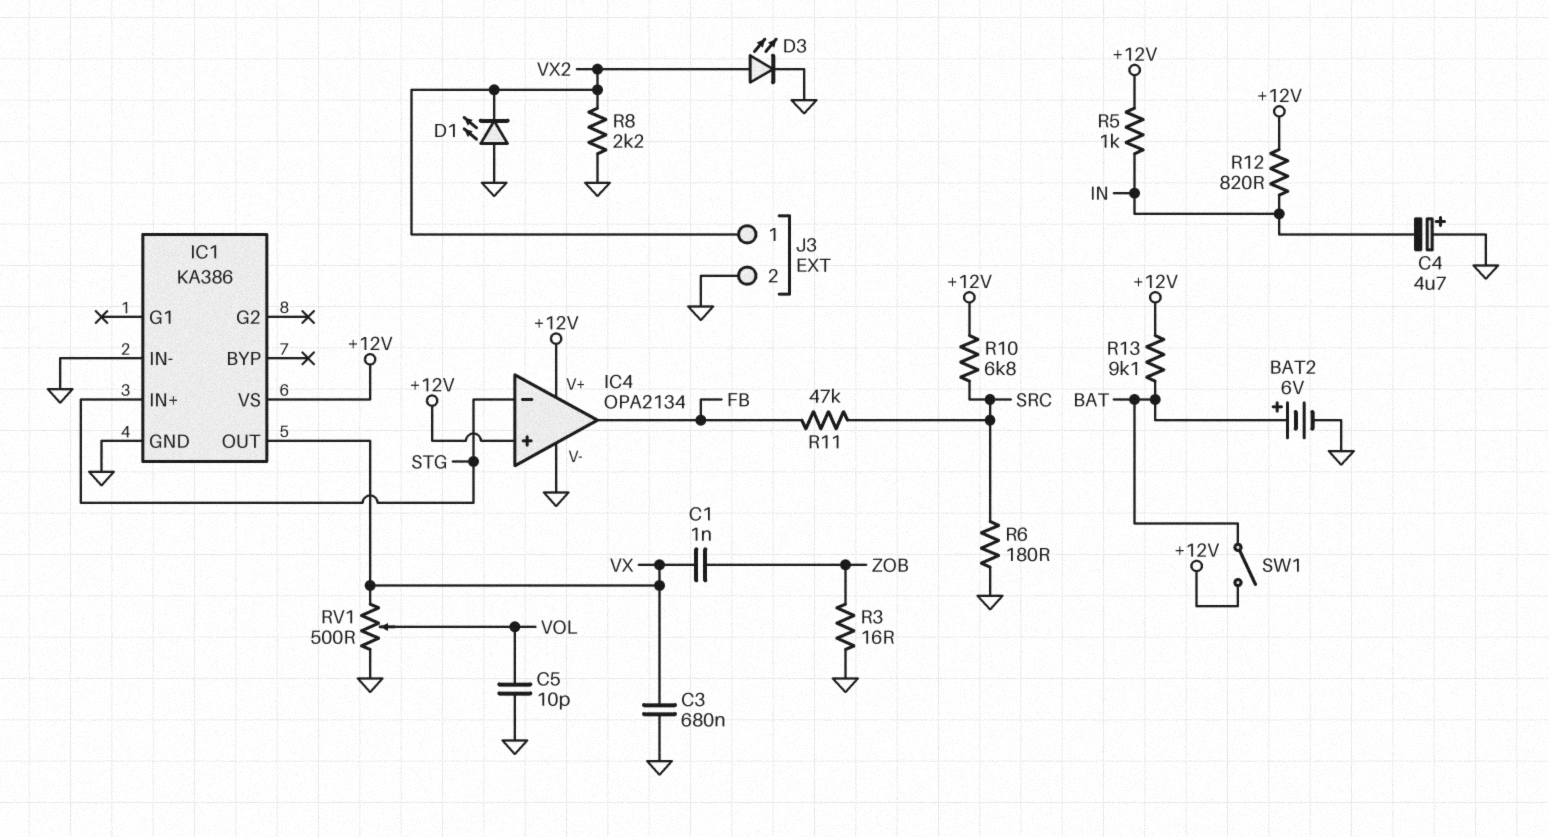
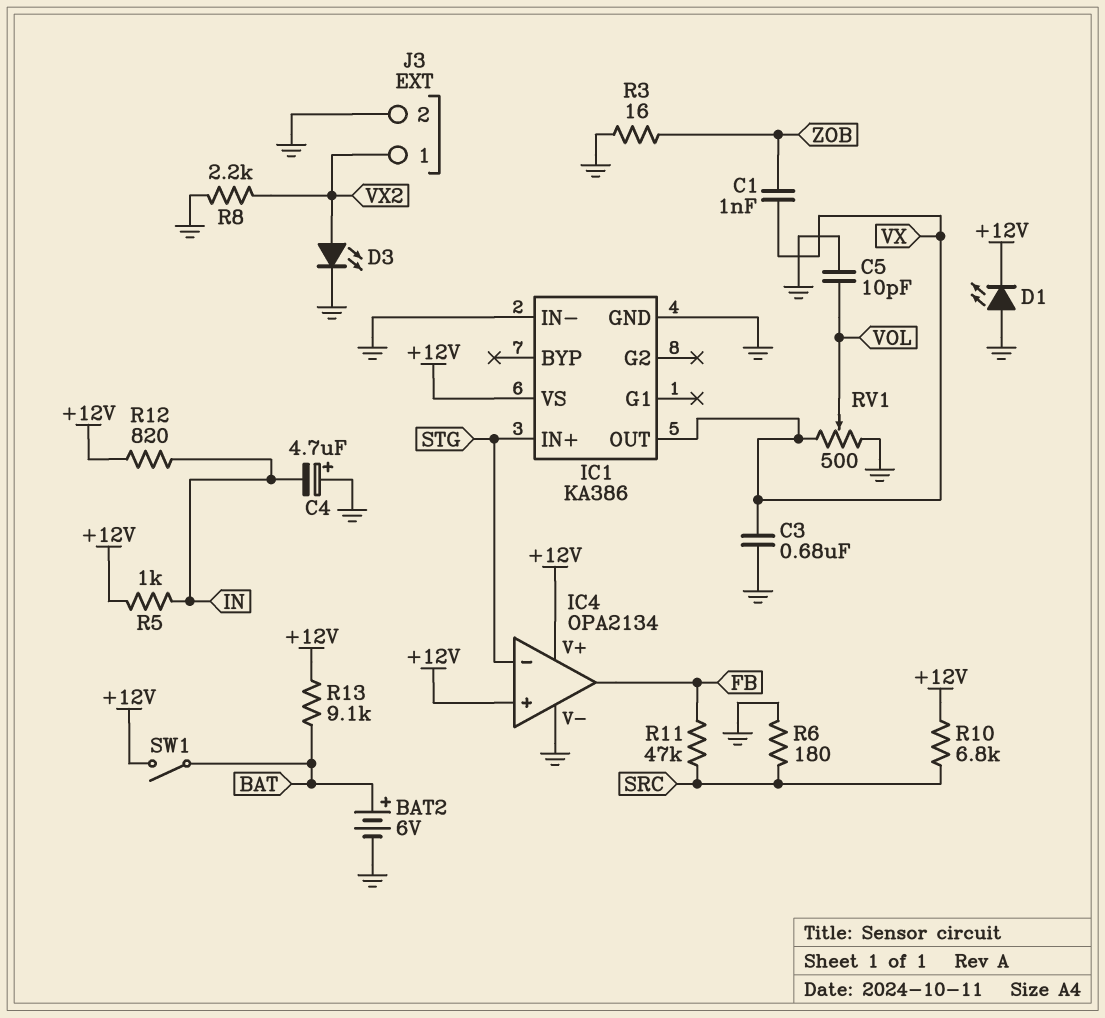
D1: LED (A GND, K VX2) -> LED (A GND, K +12V)

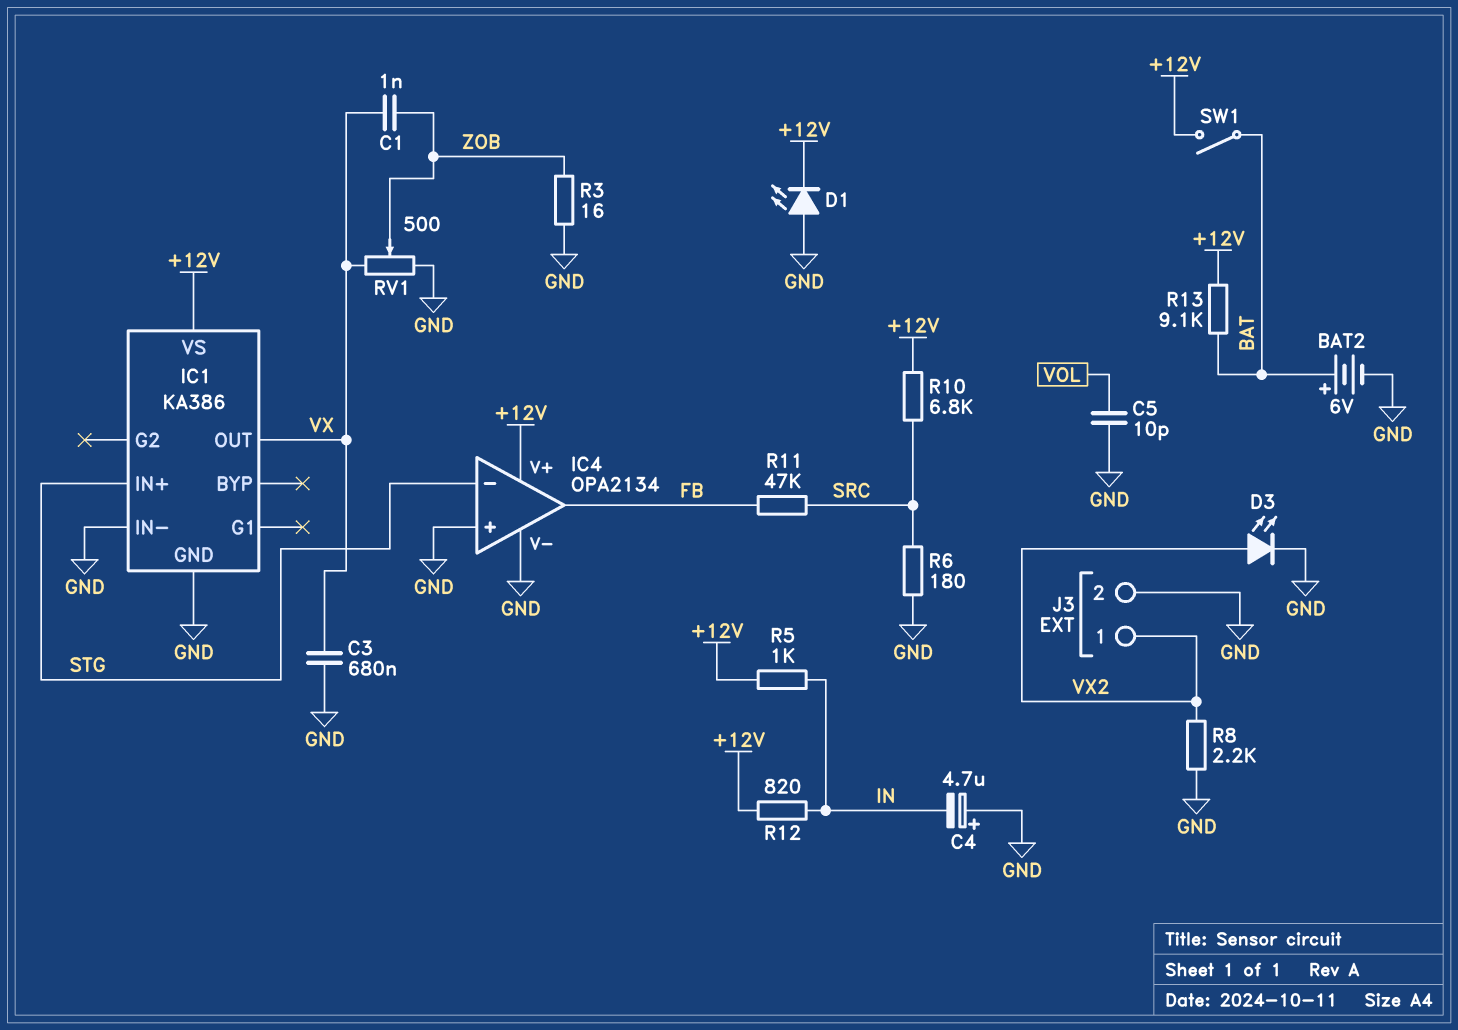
IC4 pin in+: +12V -> GND
RV1: 500 (GND, VX, wiper VOL) -> 500 (GND, VX, wiper ZOB)

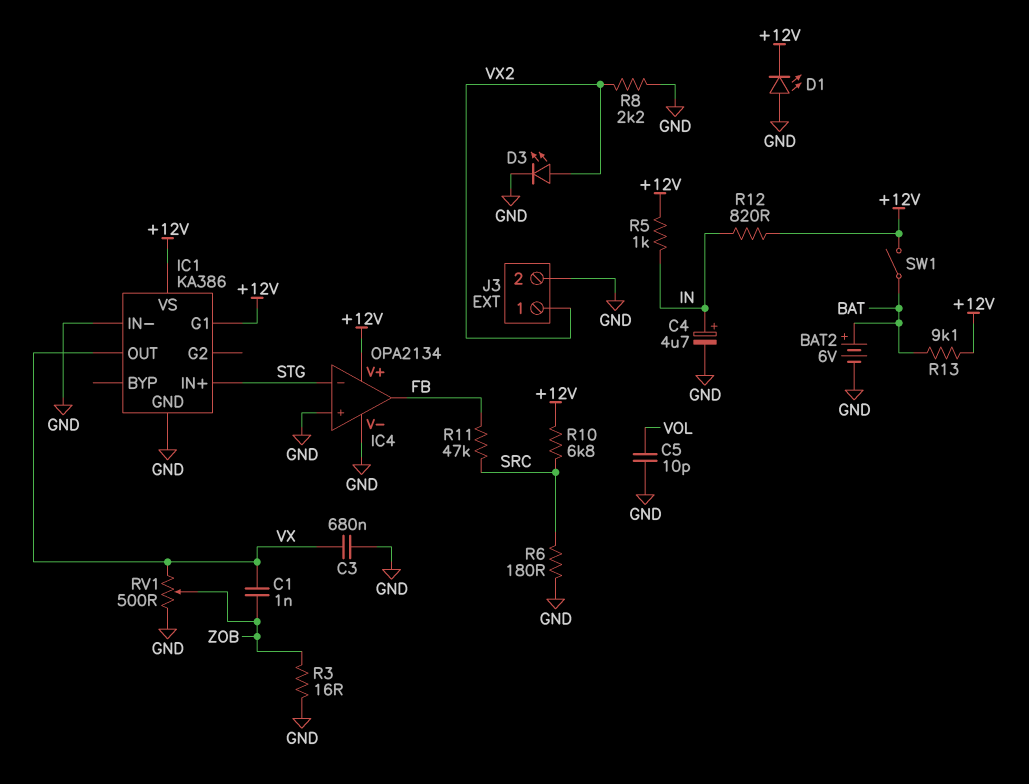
C4: 4.7uF (plus GND, minus IN) -> 4.7uF (plus IN, minus GND)
IC1 pin G1: none -> +12V

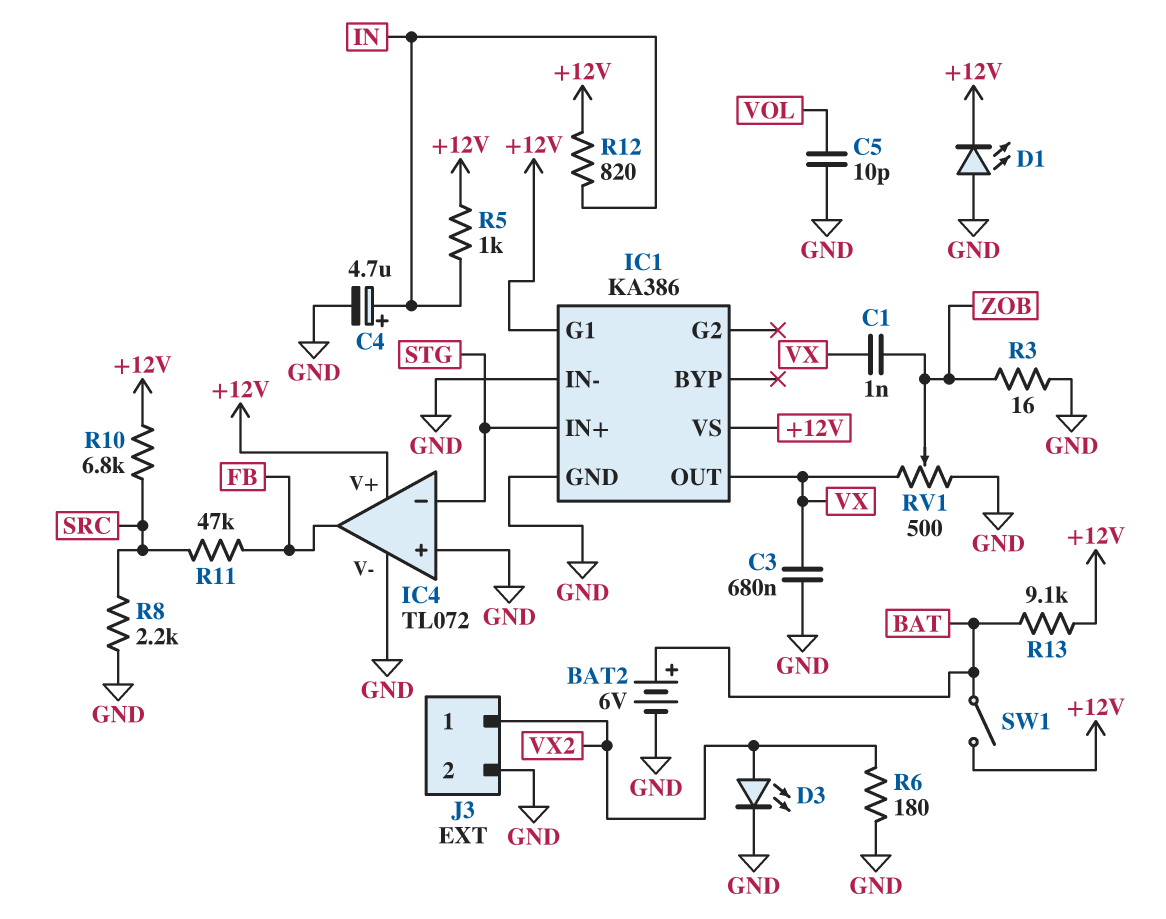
IC4: OPA2134 -> TL072
R6: 180 (GND, SRC) -> 180 (GND, VX2)
R8: 2.2k (GND, VX2) -> 2.2k (GND, SRC)

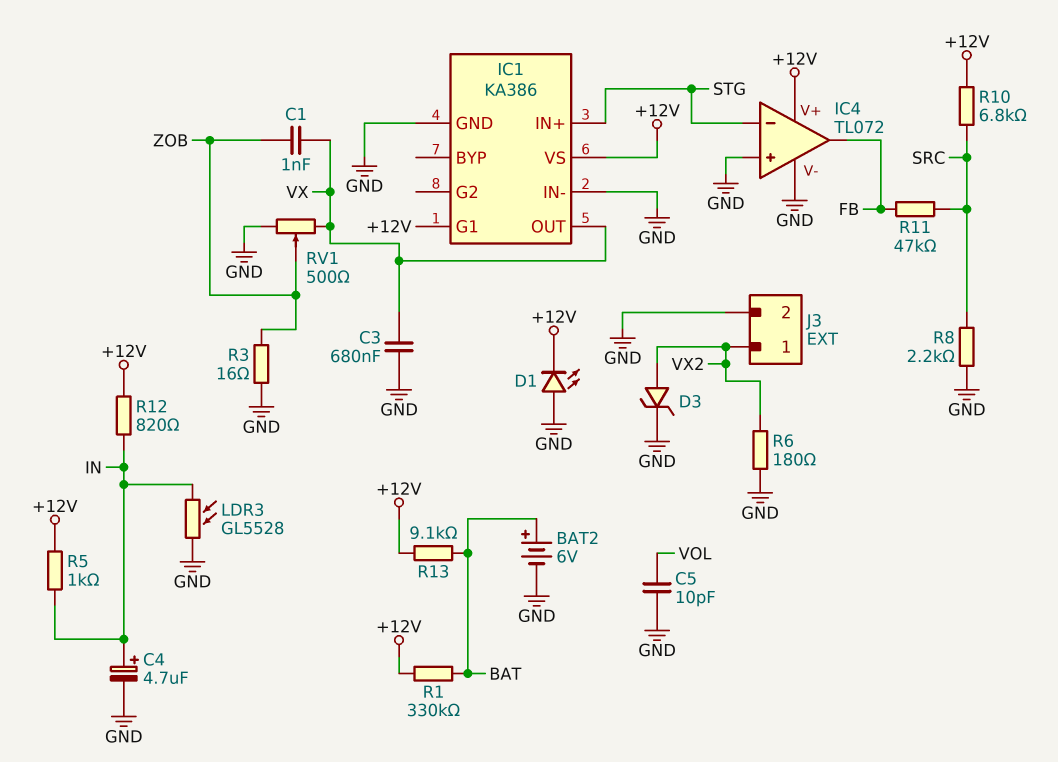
D3: LED (A VX2, K GND) -> zener (A VX2, K GND)
LDR3: none -> GL5528 (GND, IN)
R1: none -> 330k (+12V, BAT)
SW1: switch (+12V, BAT) -> none

